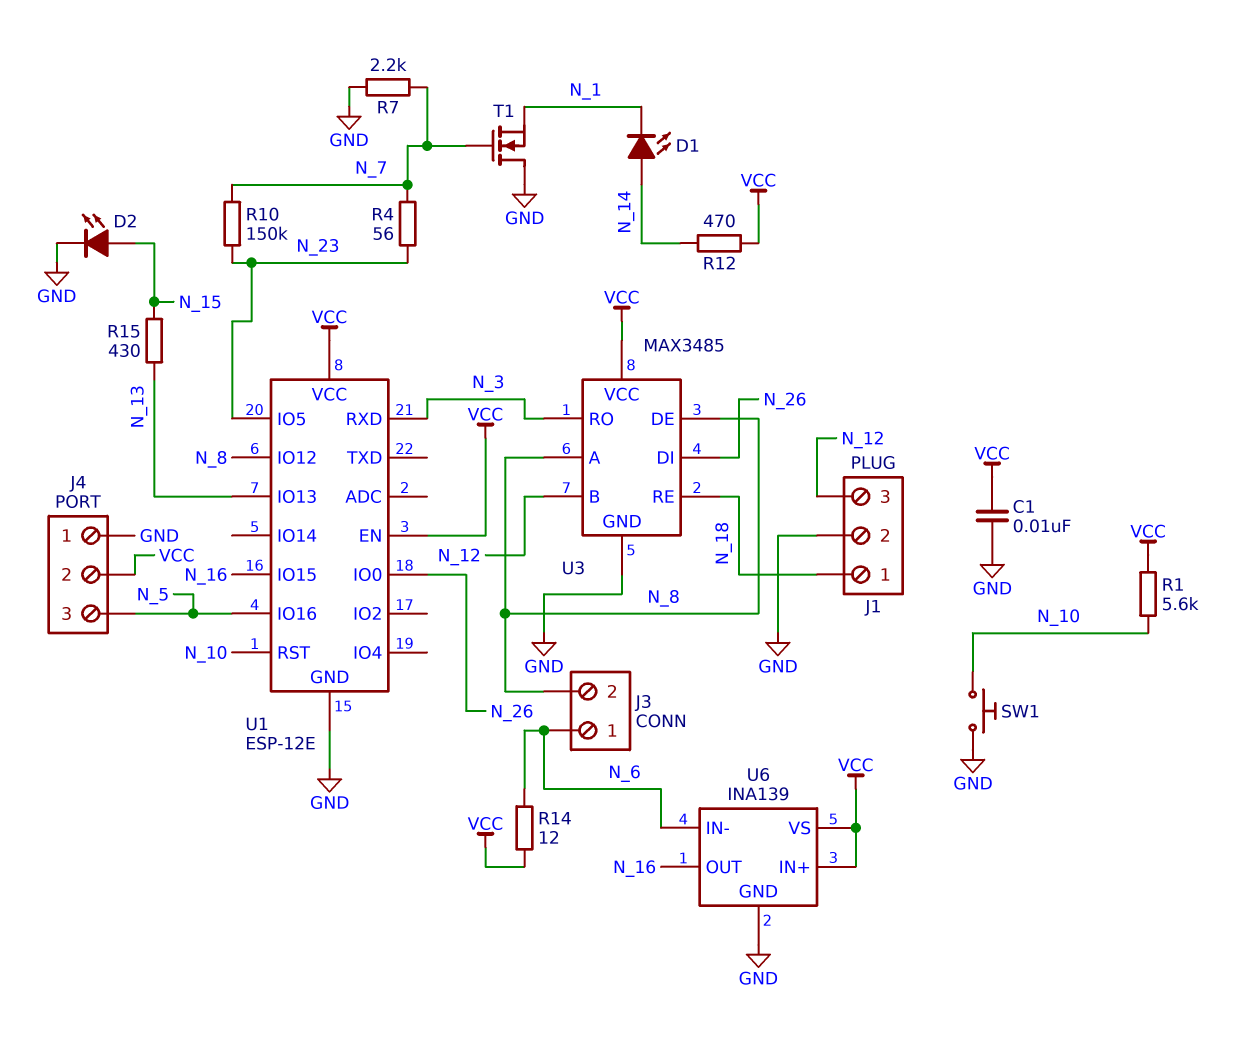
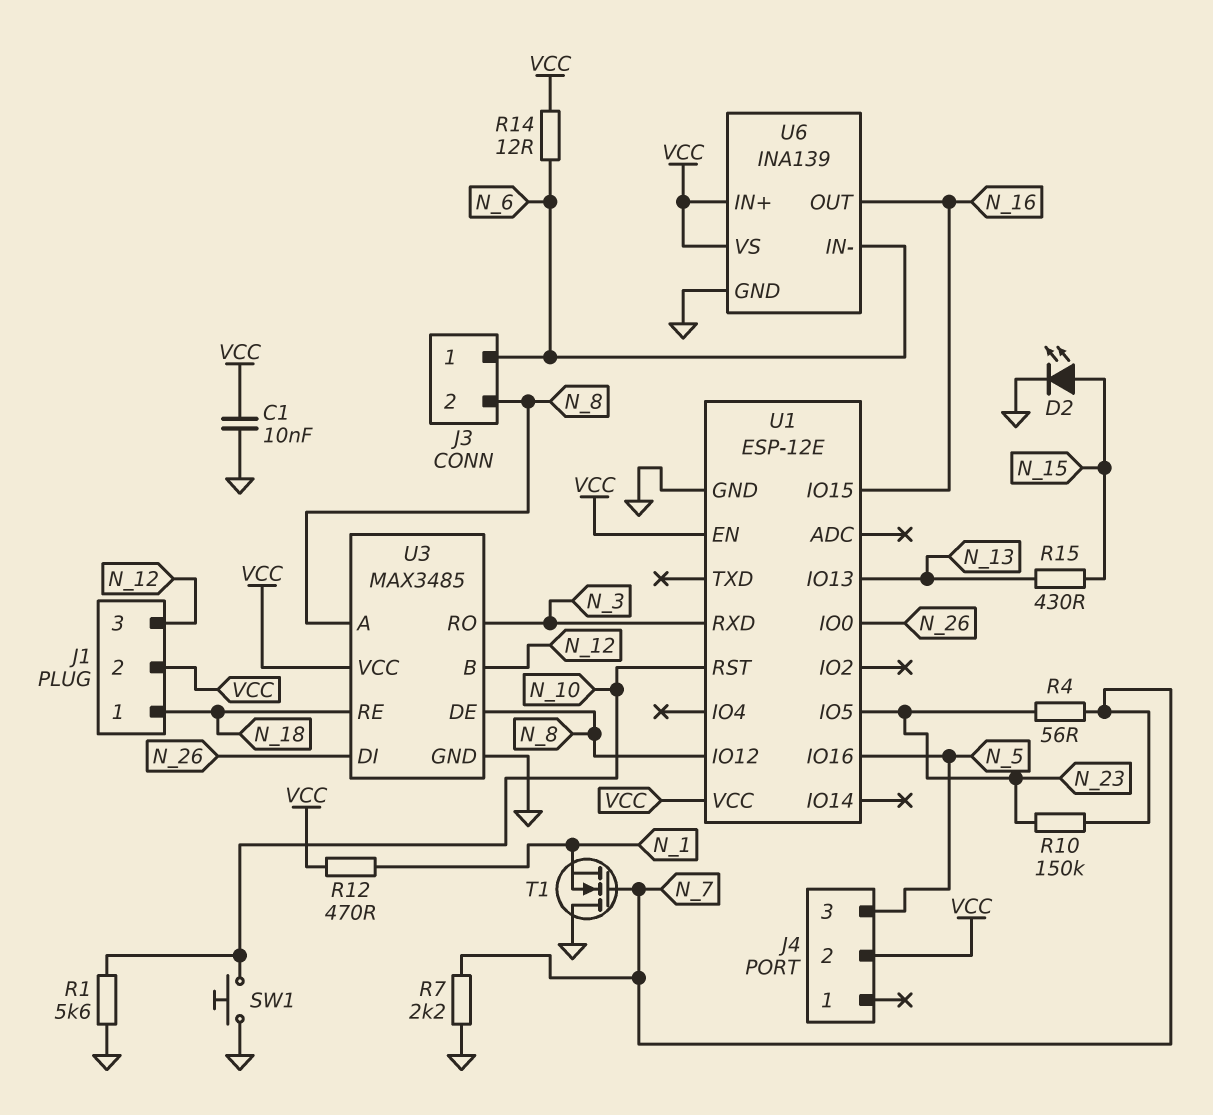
D1: LED (A N_14, K N_1) -> none
J1 pin 2: GND -> VCC
J4 pin 1: GND -> none
R1: 5.6k (N_10, VCC) -> 5.6k (GND, N_10)
R12: 470 (N_14, VCC) -> 470 (N_1, VCC)

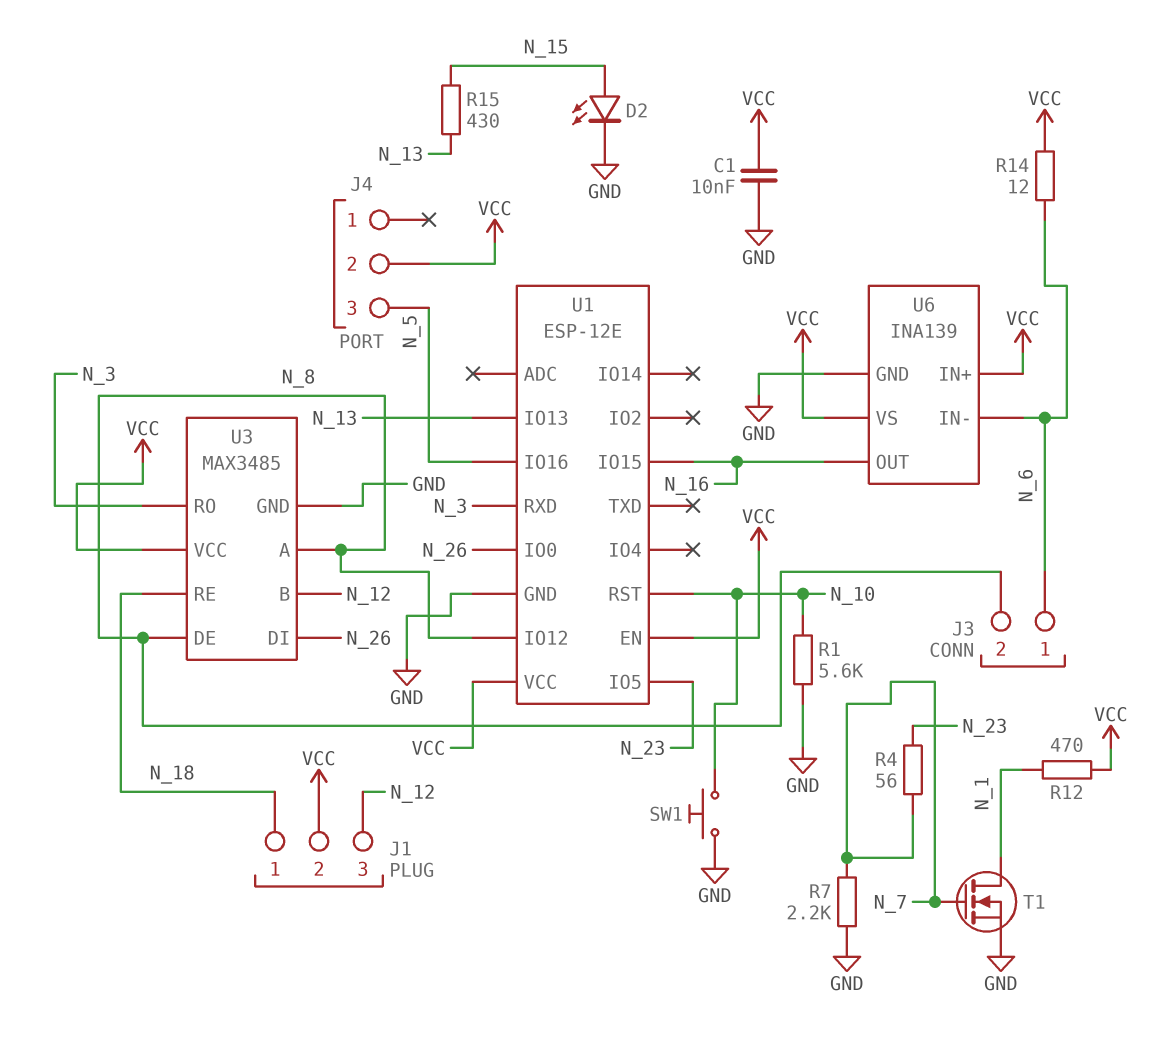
R10: 150k (N_7, N_23) -> none
T1: NMOS (G N_7, D GND, S N_1) -> NMOS (G N_7, D N_1, S GND)

